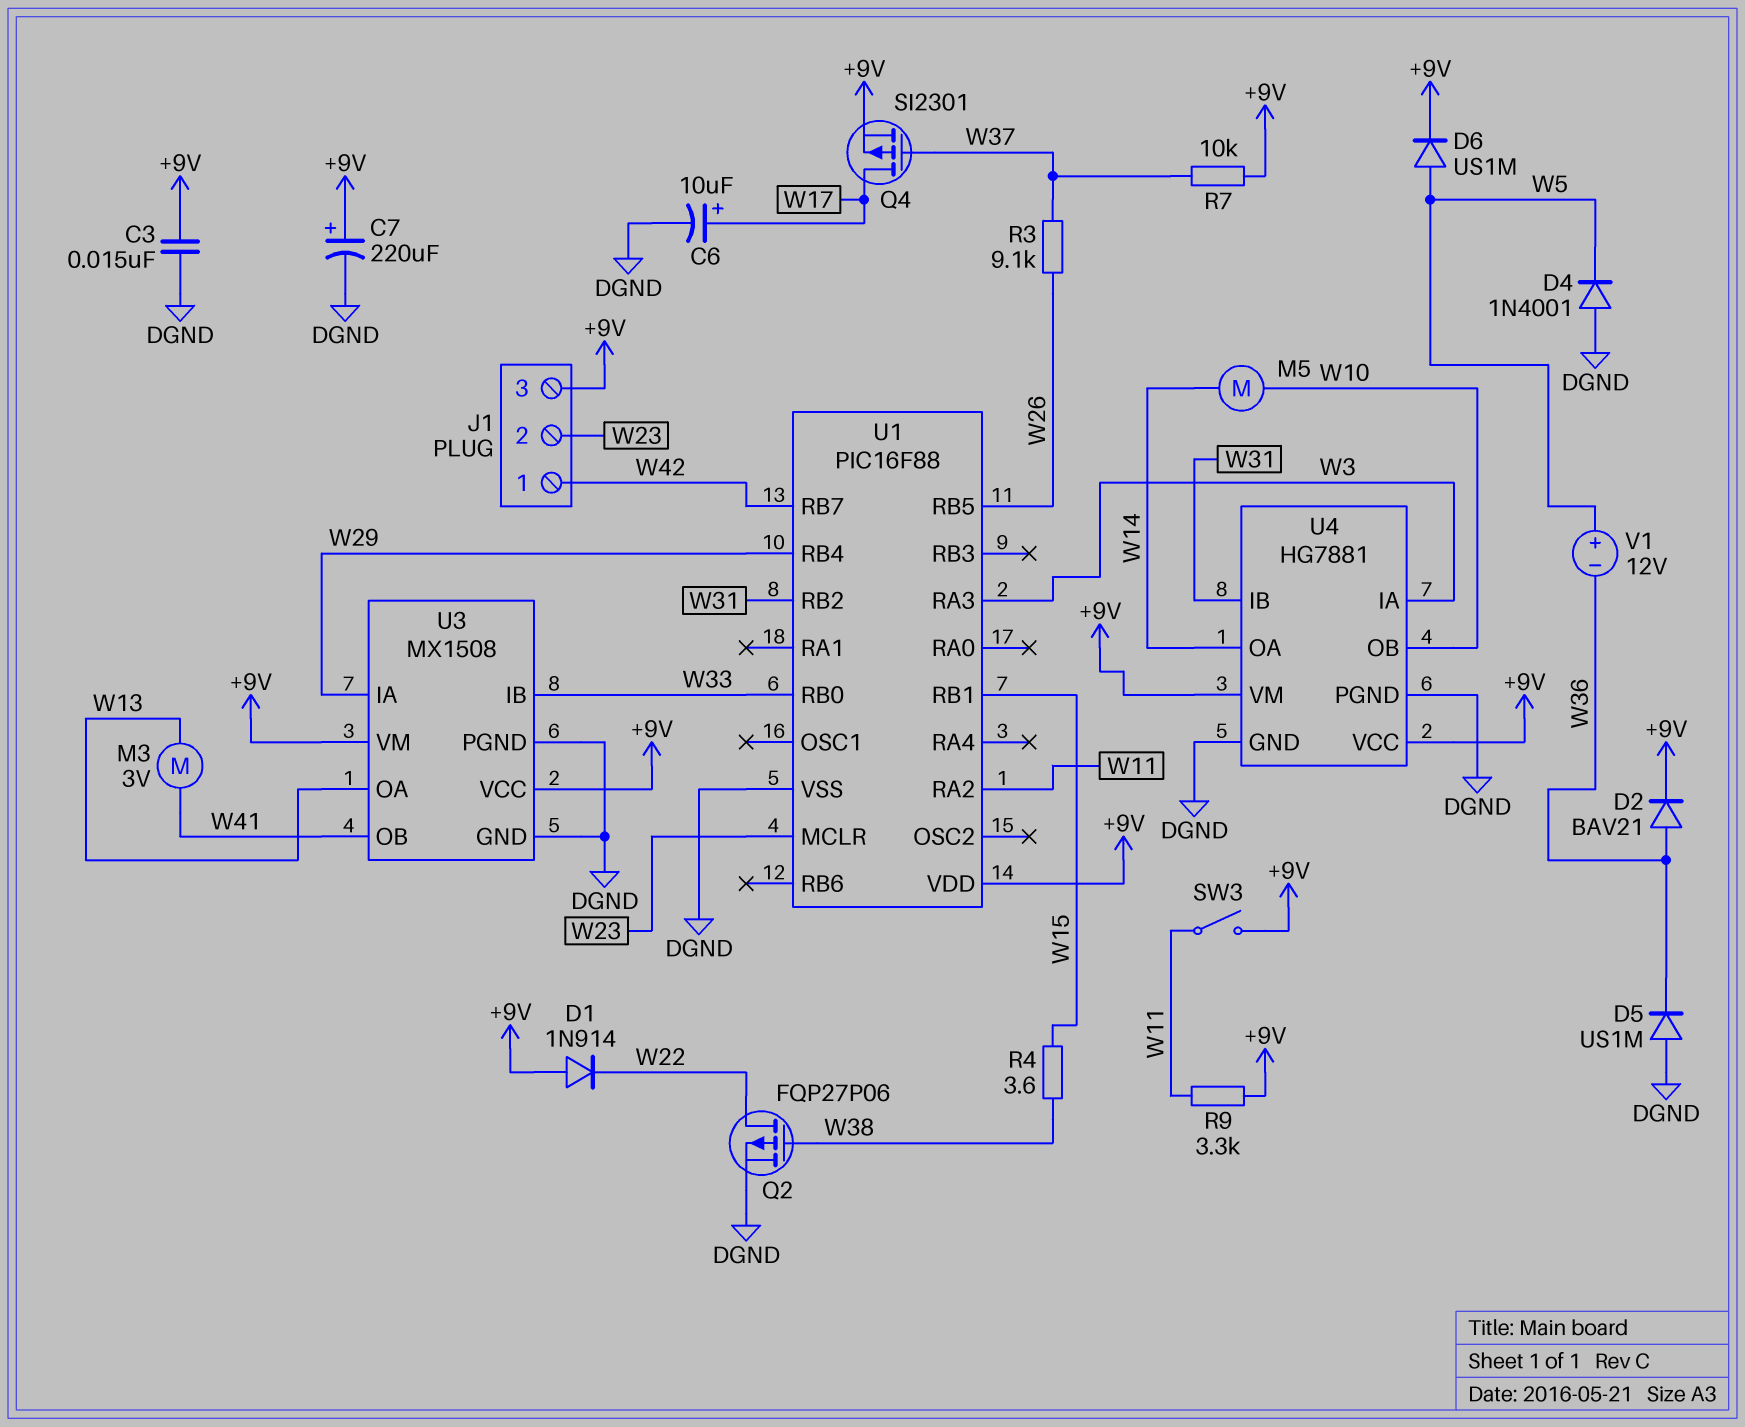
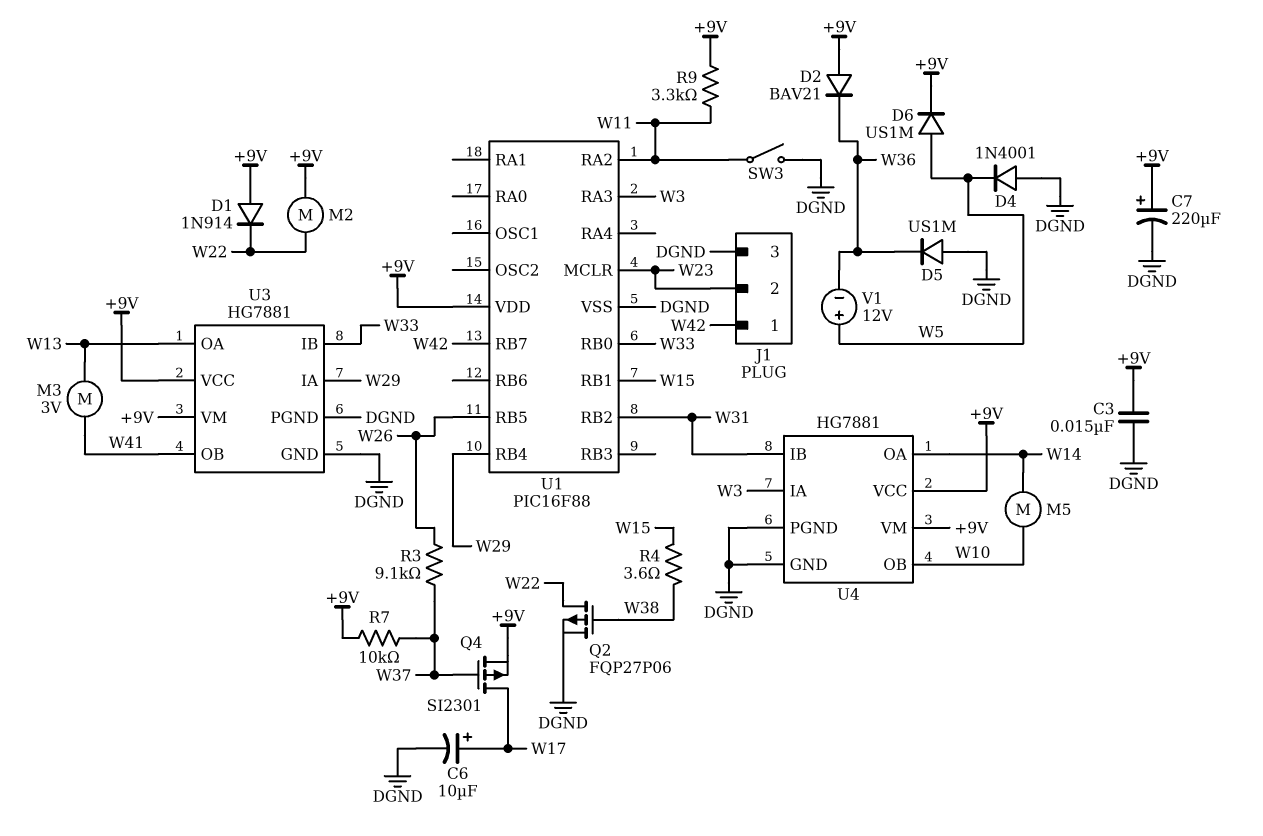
D2: diode BAV21 (A W36, K +9V) -> diode BAV21 (A +9V, K W36)
J1 pin 3: +9V -> DGND
M2: none -> motor (+9V, W22)
SW3: switch (+9V, W11) -> switch (DGND, W11)
U3: MX1508 -> HG7881

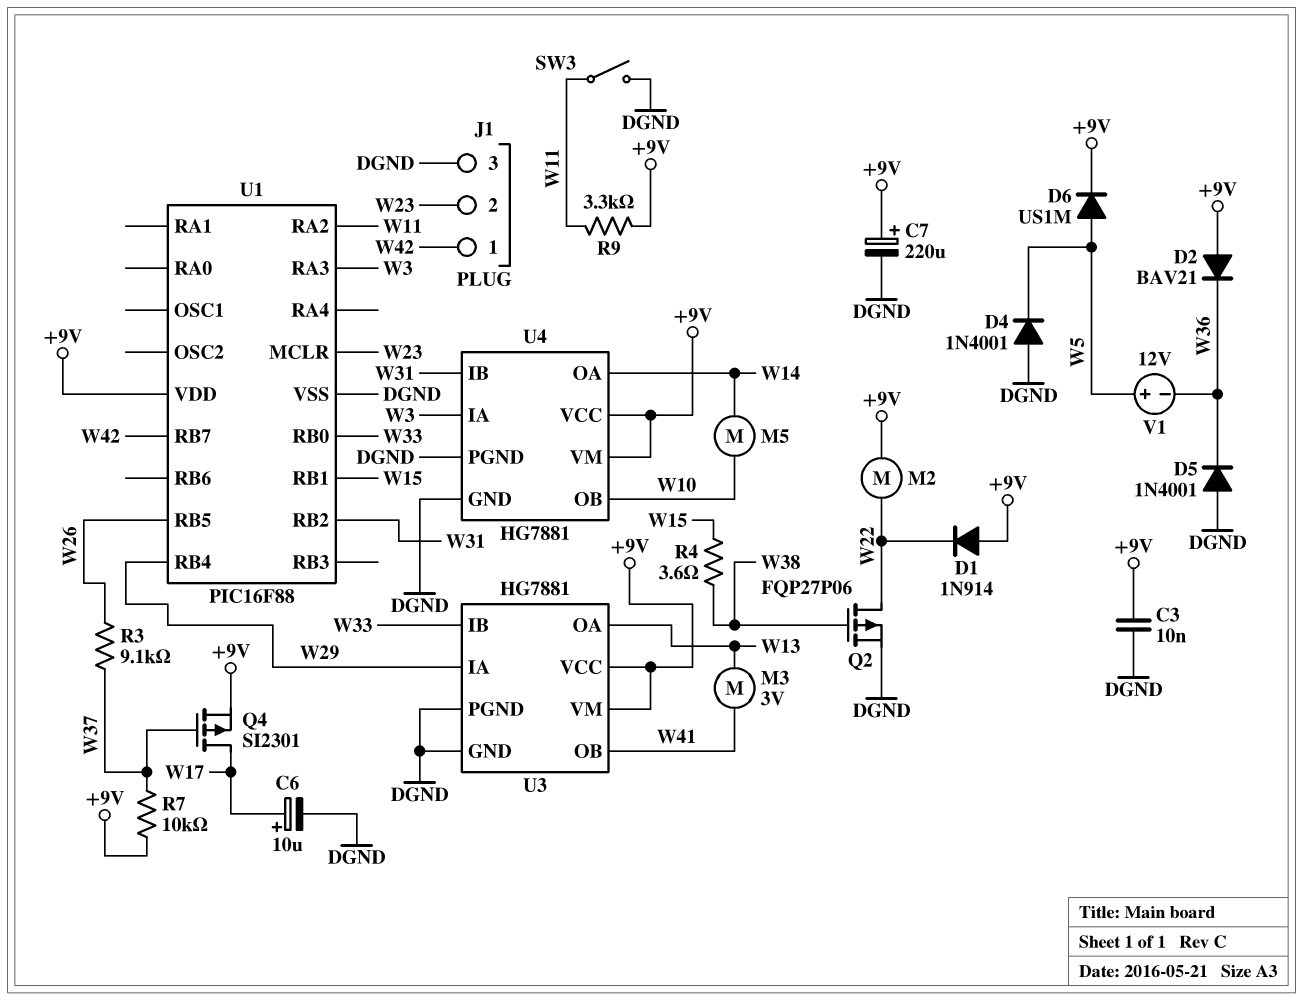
C3: 15nF (+9V, DGND) -> 10nF (+9V, DGND)
D5: diode US1M (A DGND, K W36) -> diode 1N4001 (A DGND, K W36)

